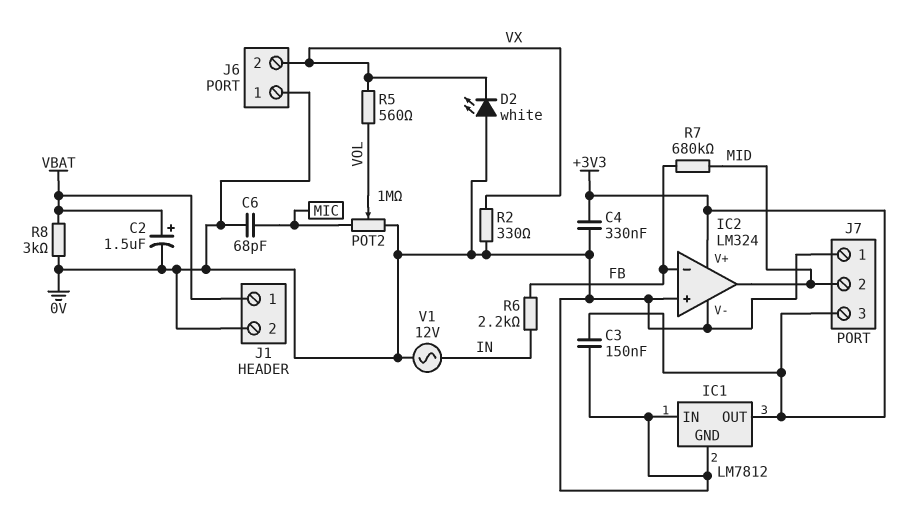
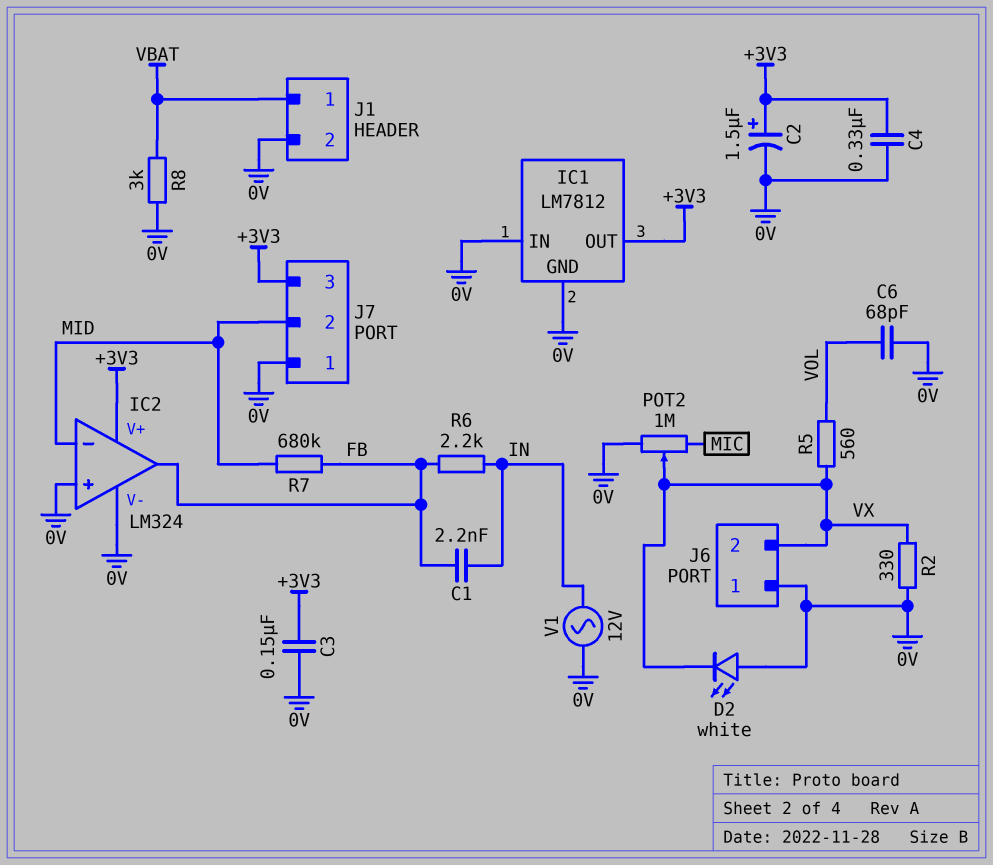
C1: none -> 2.2nF (FB, IN)
C2: 1.5uF (plus VBAT, minus 0V) -> 1.5uF (plus +3V3, minus 0V)
C6: 68pF (0V, MIC) -> 68pF (0V, VOL)
IC2 pin in-: FB -> MID
IC2 pin out: MID -> FB
POT2: 1M (0V, MIC, wiper VOL) -> 1M (0V, MIC, wiper VX)

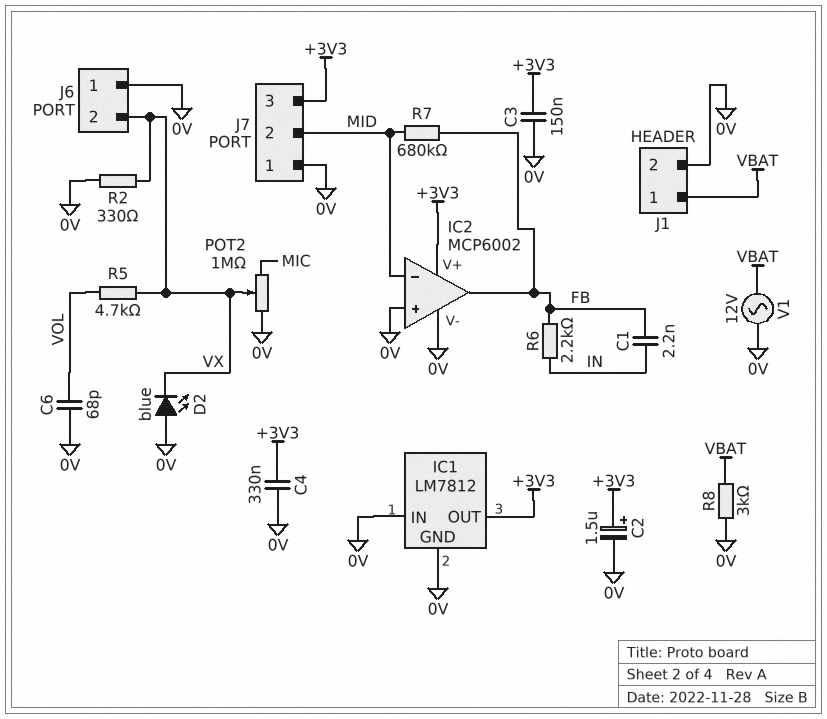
D2: LED white (A 0V, K VX) -> LED blue (A 0V, K VX)
IC2: LM324 -> MCP6002
R5: 560 (VOL, VX) -> 4.7k (VOL, VX)
V1: AC 12V (0V, IN) -> AC 12V (0V, VBAT)

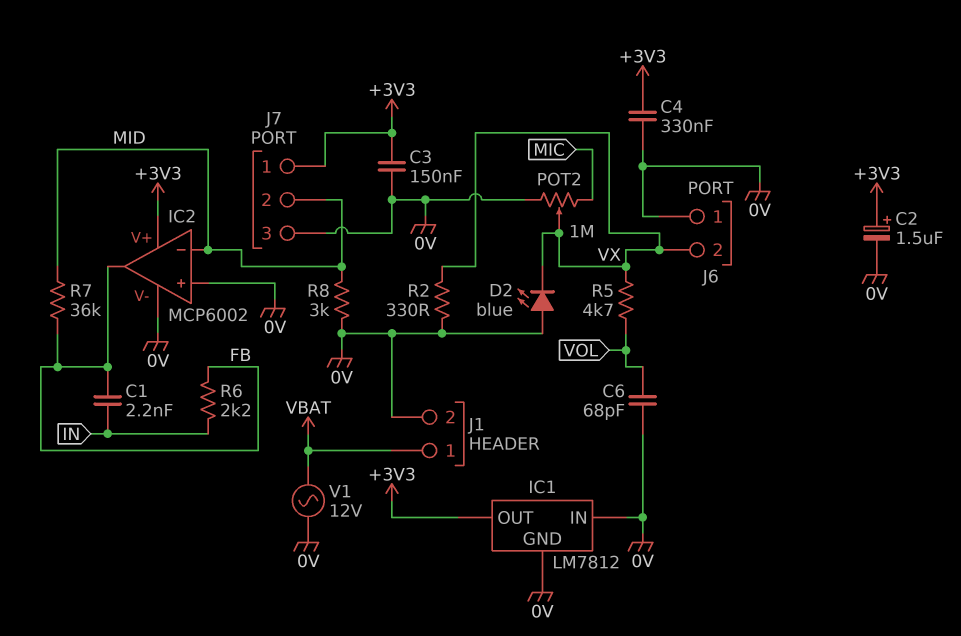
J7 pin 1: 0V -> +3V3
J7 pin 3: +3V3 -> 0V
R7: 680k (FB, MID) -> 36k (FB, MID)
R8: 3k (0V, VBAT) -> 3k (0V, MID)

